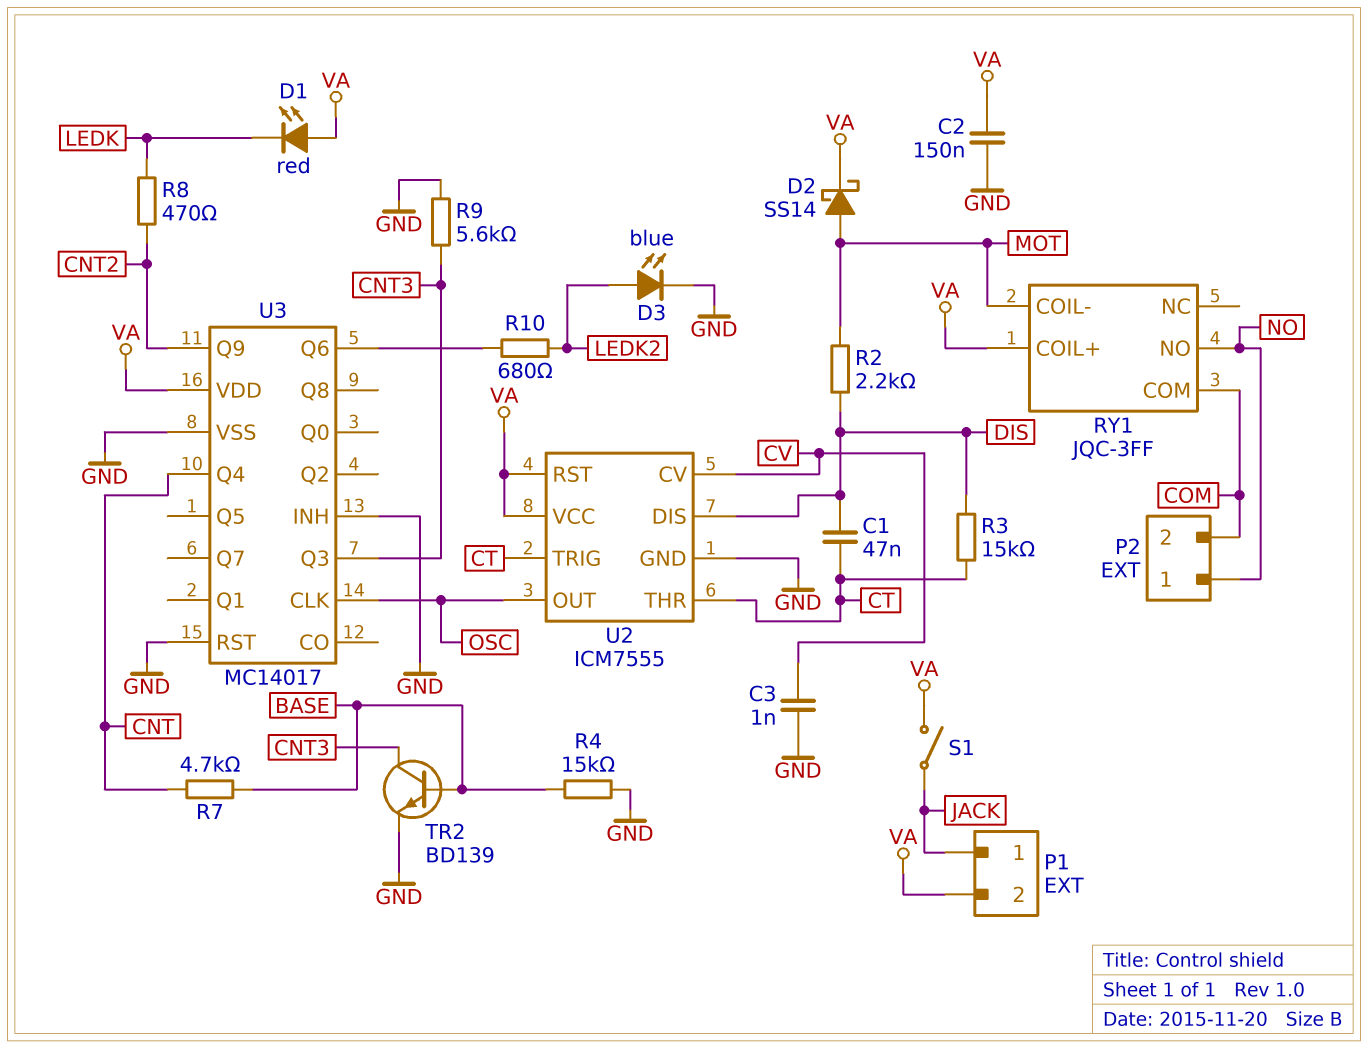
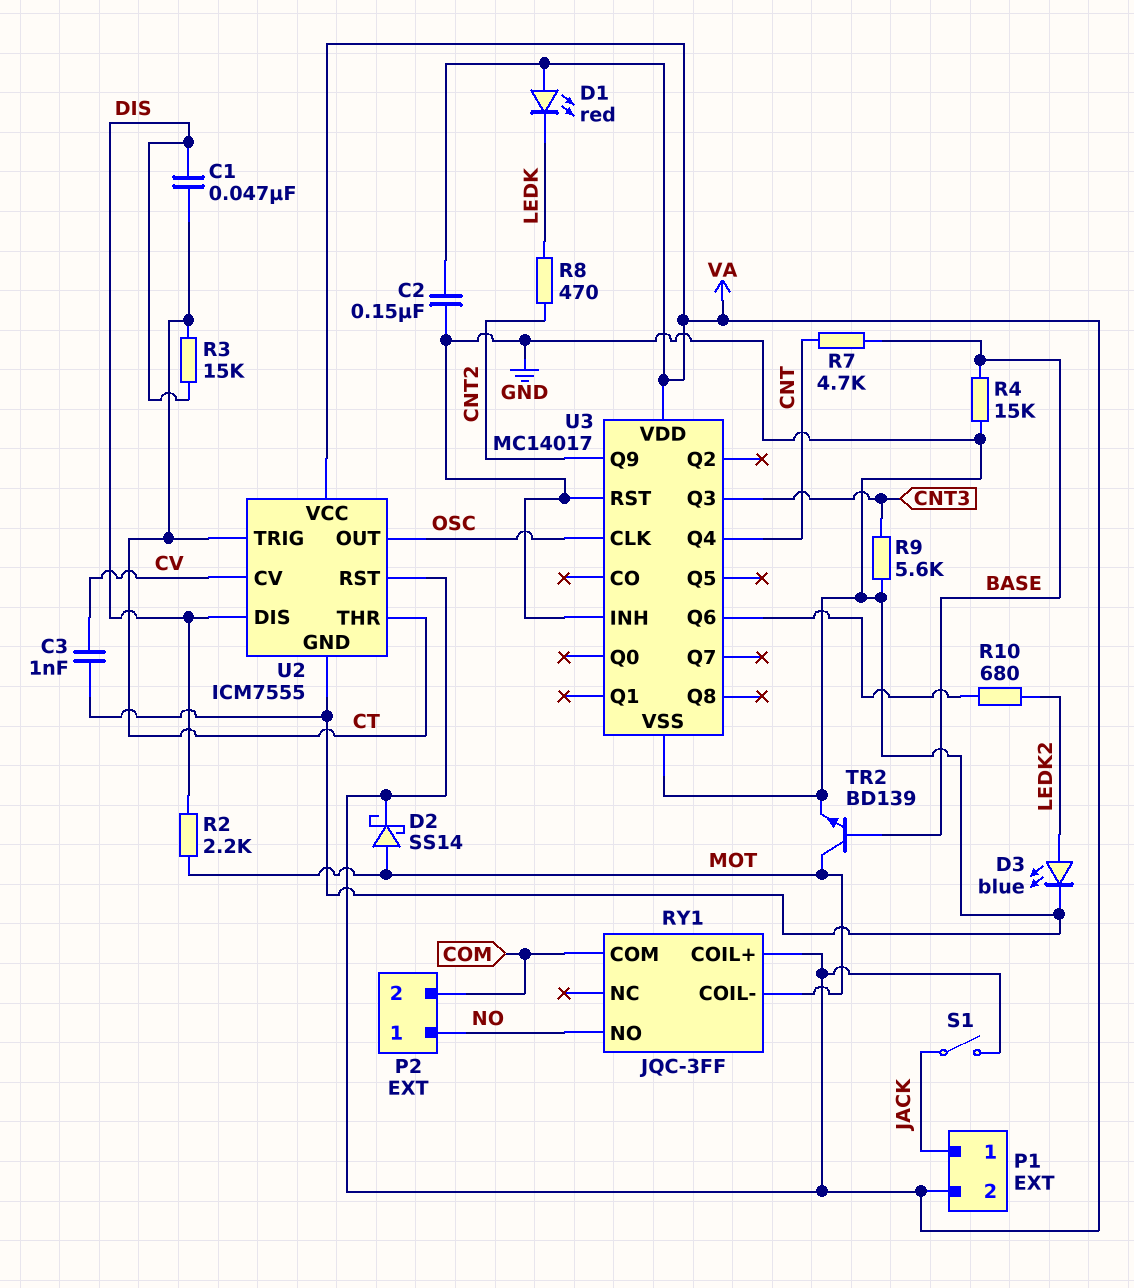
TR2: NPN BD139 (B BASE, C CNT3, E GND) -> NPN BD139 (B BASE, C MOT, E GND)

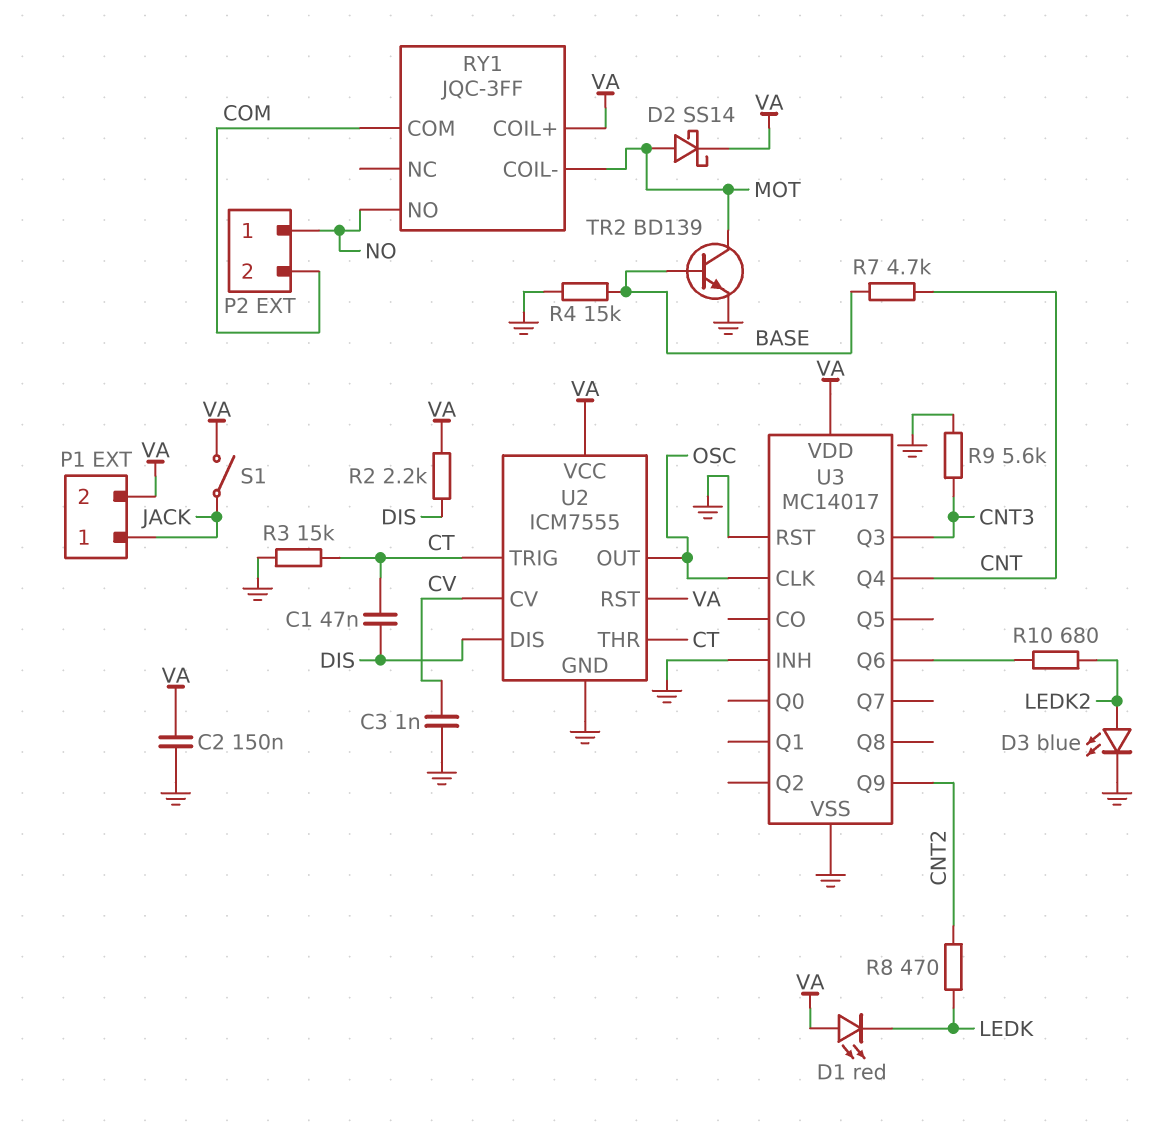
R2: 2.2k (DIS, MOT) -> 2.2k (DIS, VA)
R3: 15k (CT, DIS) -> 15k (CT, GND)

